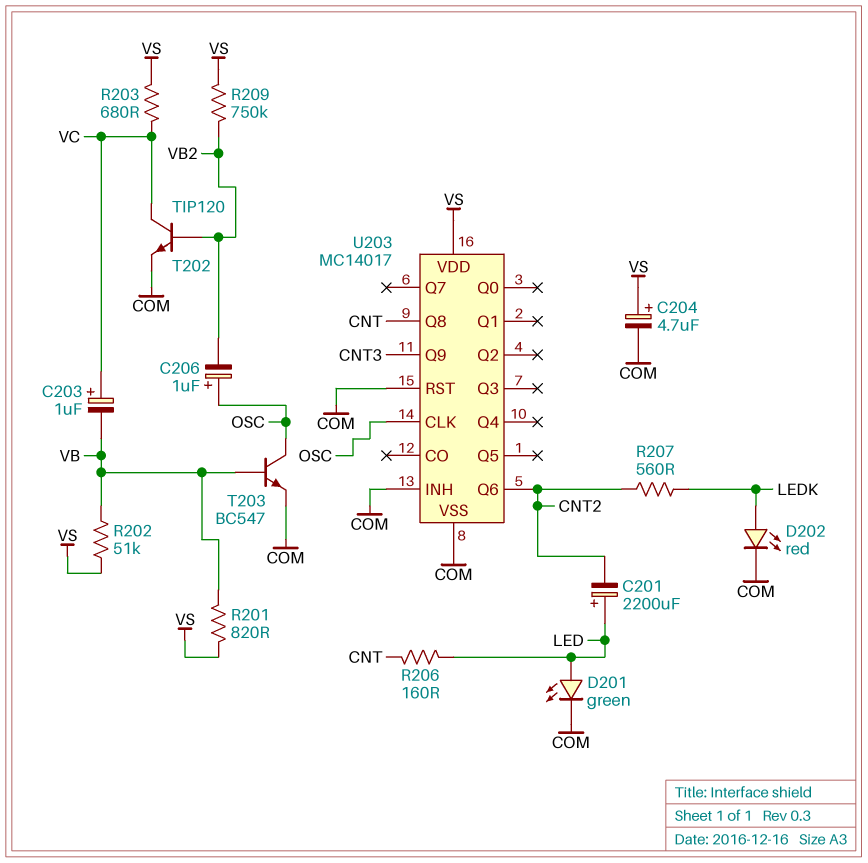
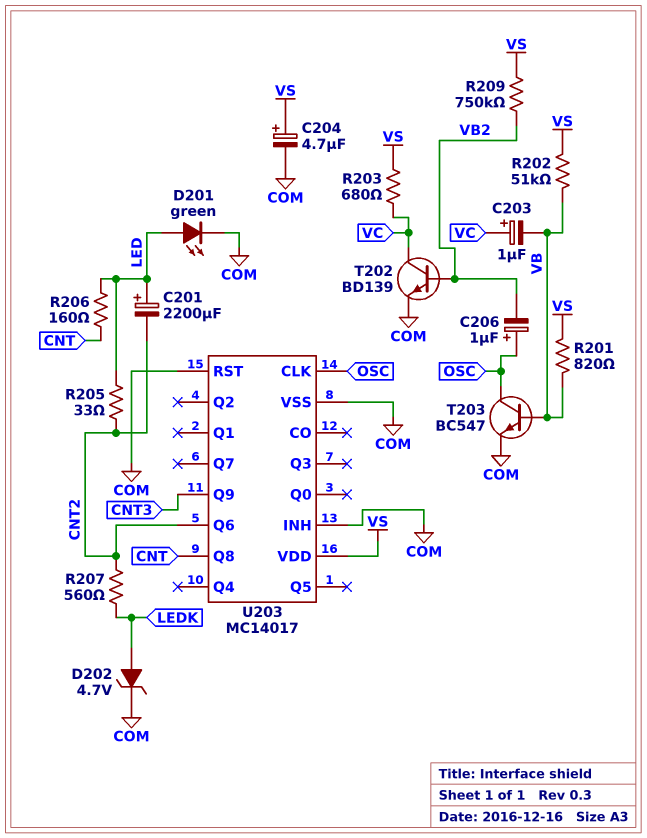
D202: LED red (A LEDK, K COM) -> zener 4.7V (A LEDK, K COM)
R205: none -> 33 (CNT2, LED)
T202: NPN TIP120 (B VB2, C VC, E COM) -> NPN BD139 (B VB2, C VC, E COM)

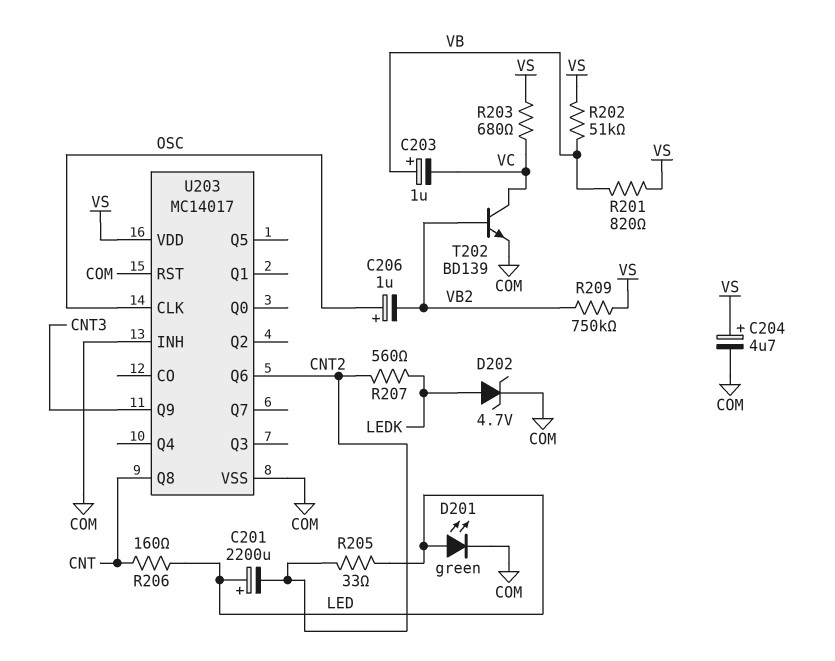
C203: 1uF (plus VC, minus VB) -> 1uF (plus VB, minus VC)
T203: NPN BC547 (B VB, C OSC, E COM) -> none

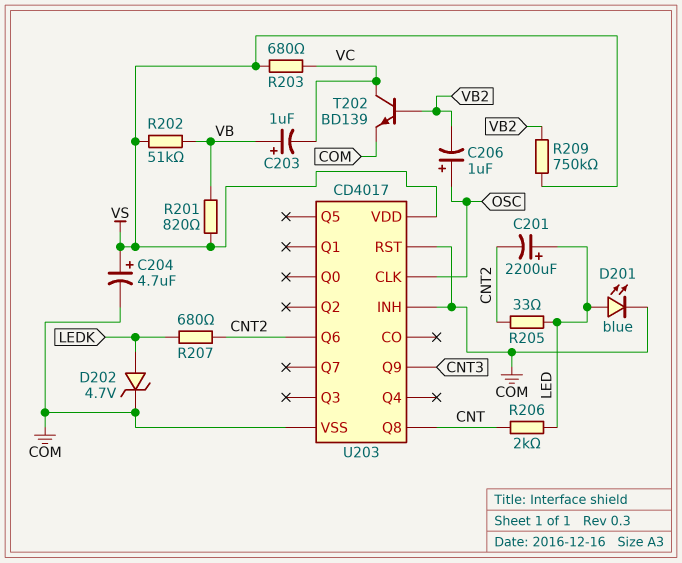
D201: LED green (A LED, K COM) -> LED blue (A LED, K COM)
R206: 160 (CNT, LED) -> 2k (CNT, LED)
R207: 560 (CNT2, LEDK) -> 680 (CNT2, LEDK)
U203: MC14017 -> CD4017

